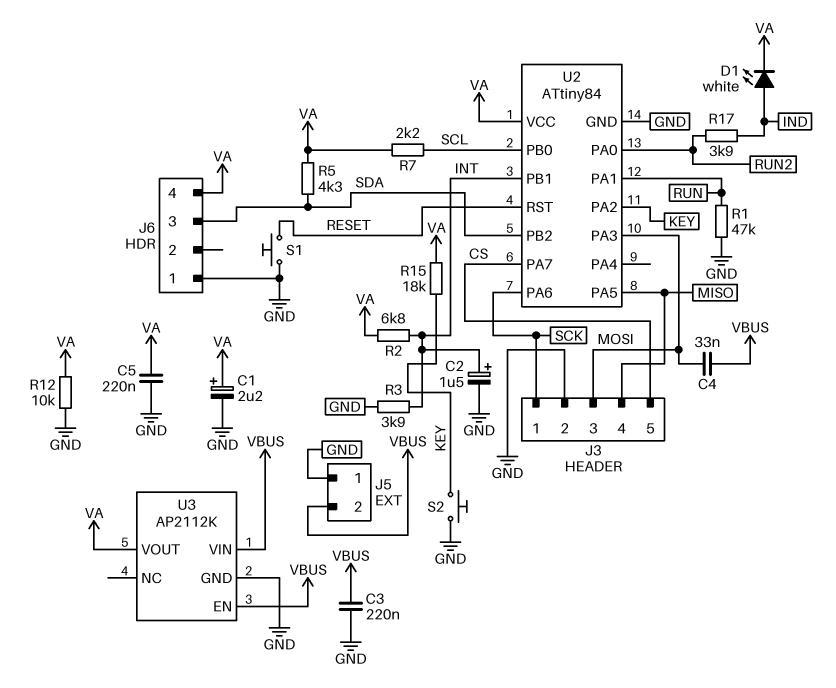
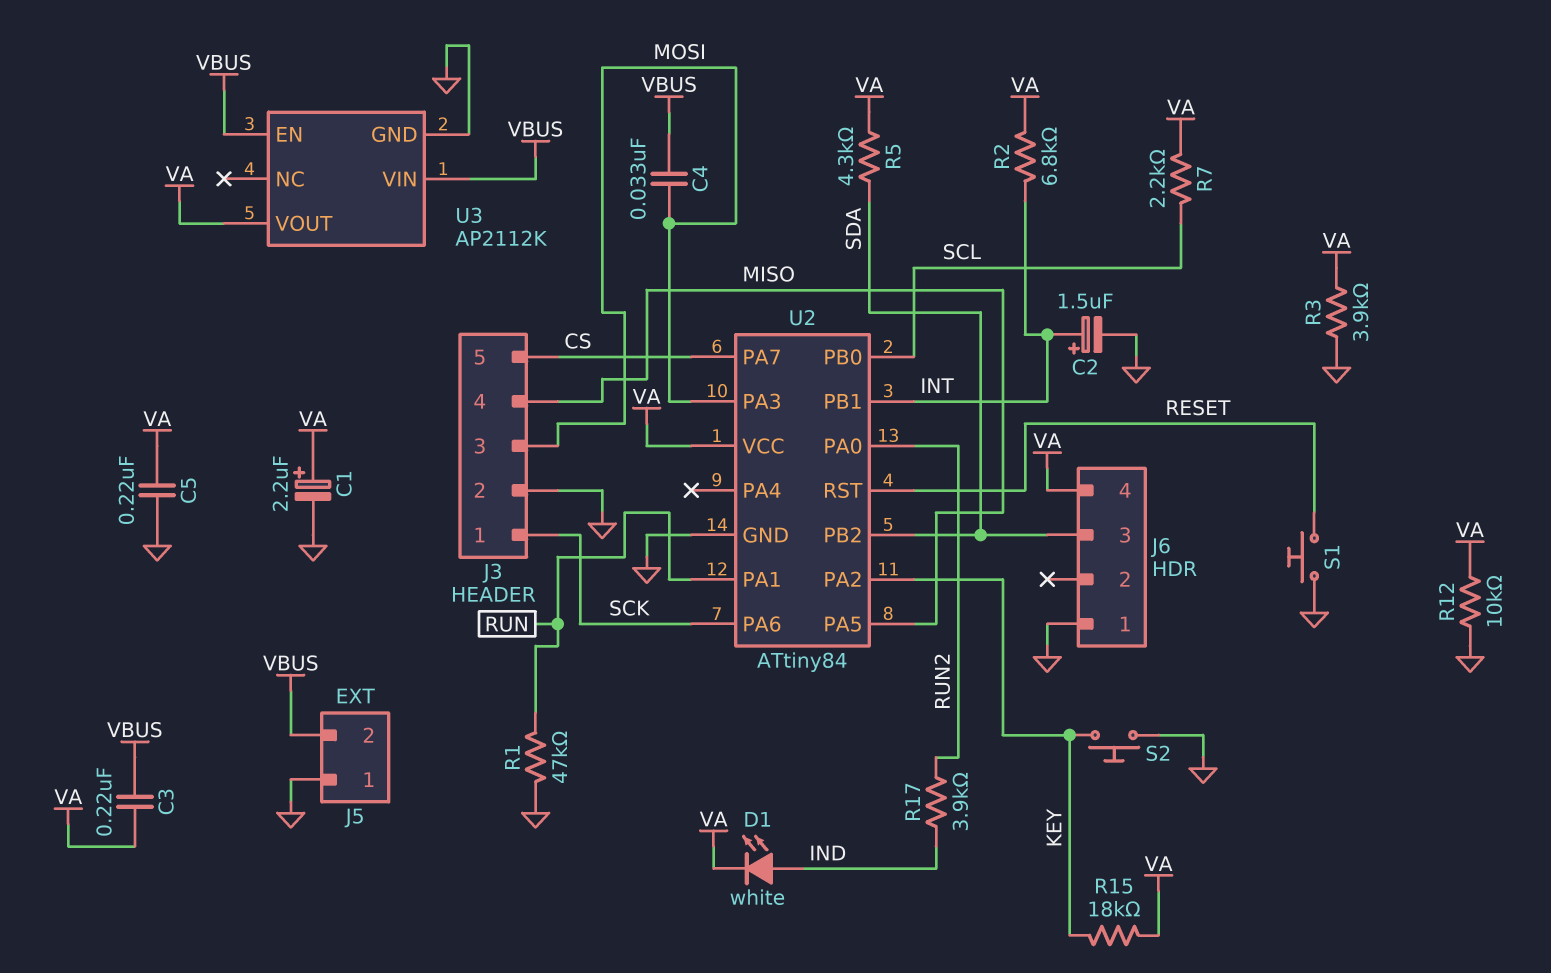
C3: 220nF (GND, VBUS) -> 220nF (VA, VBUS)
R3: 3.9k (GND, INT) -> 3.9k (GND, VA)

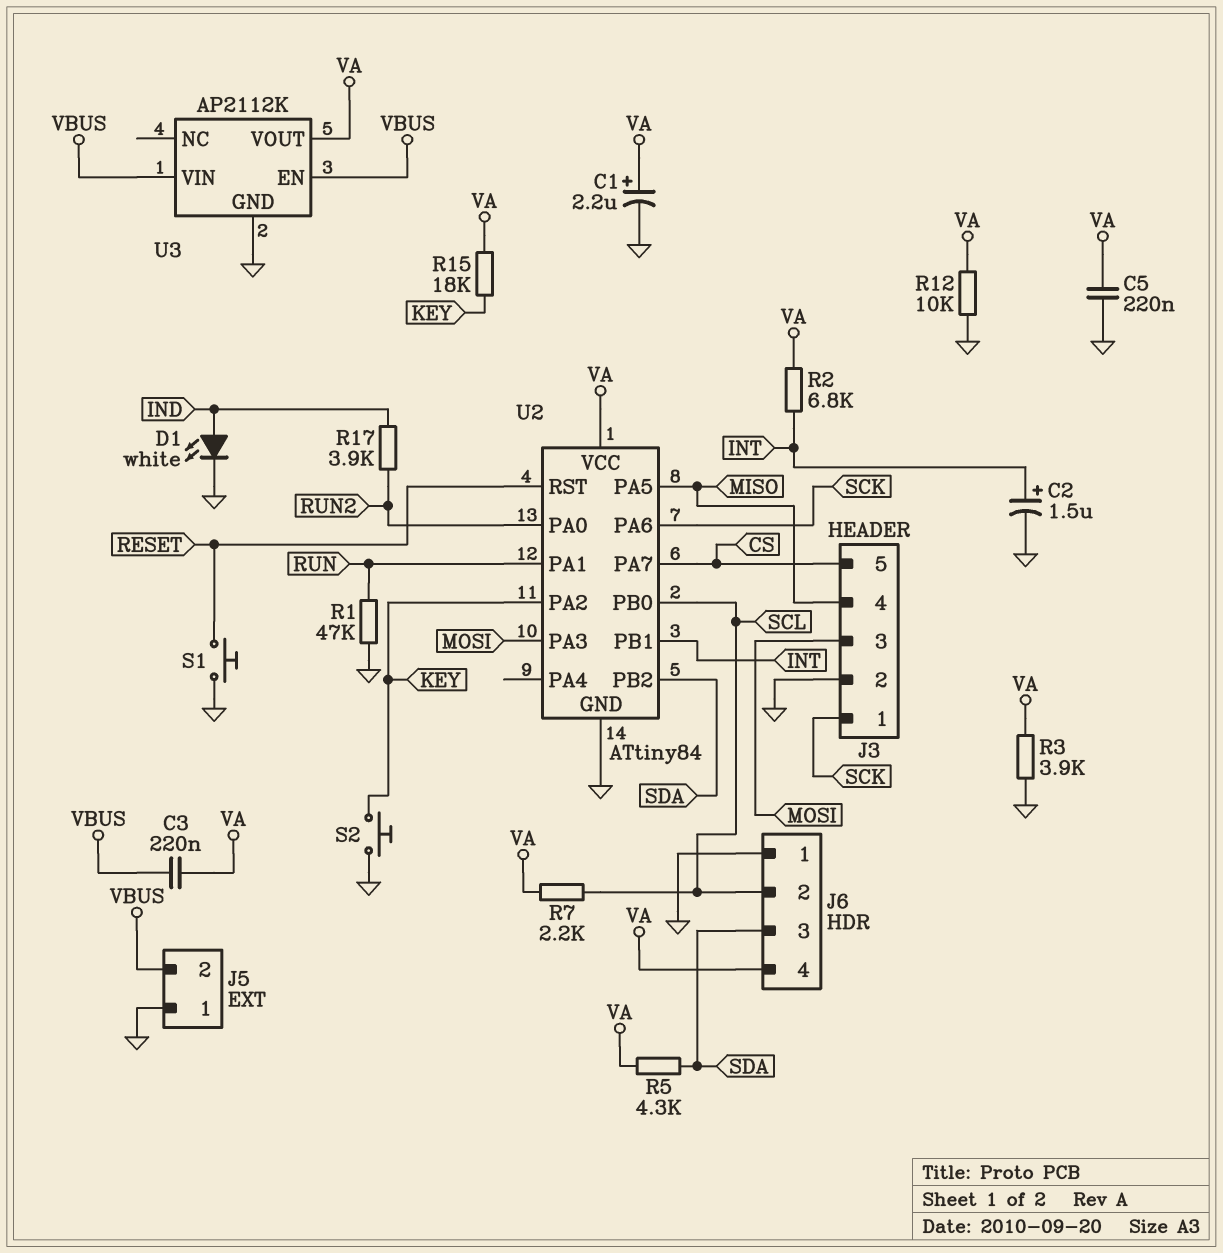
C4: 33nF (MOSI, VBUS) -> none
D1: LED white (A IND, K VA) -> LED white (A IND, K GND)
J6 pin 2: none -> SCL

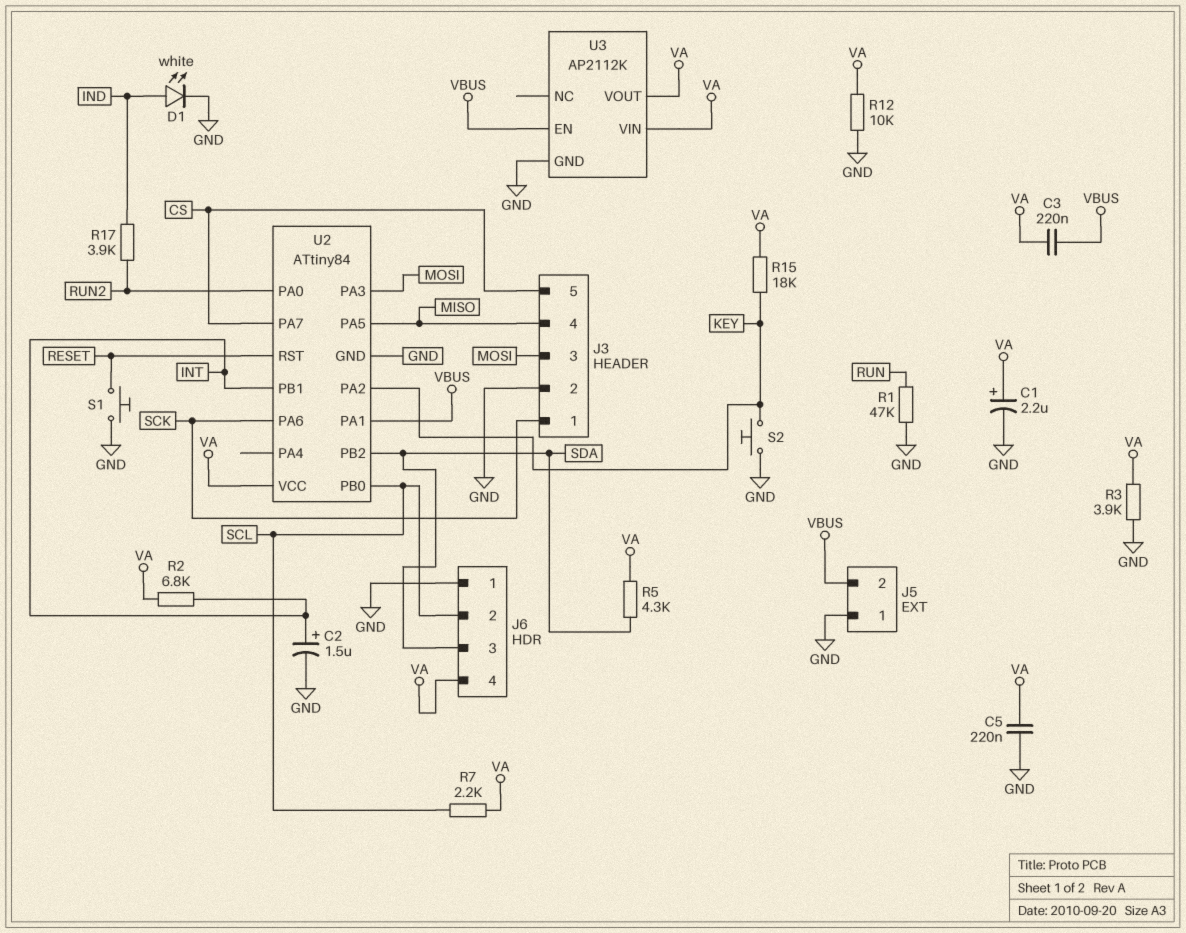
U2 pin PA1: RUN -> VBUS
U3 pin VIN: VBUS -> VA

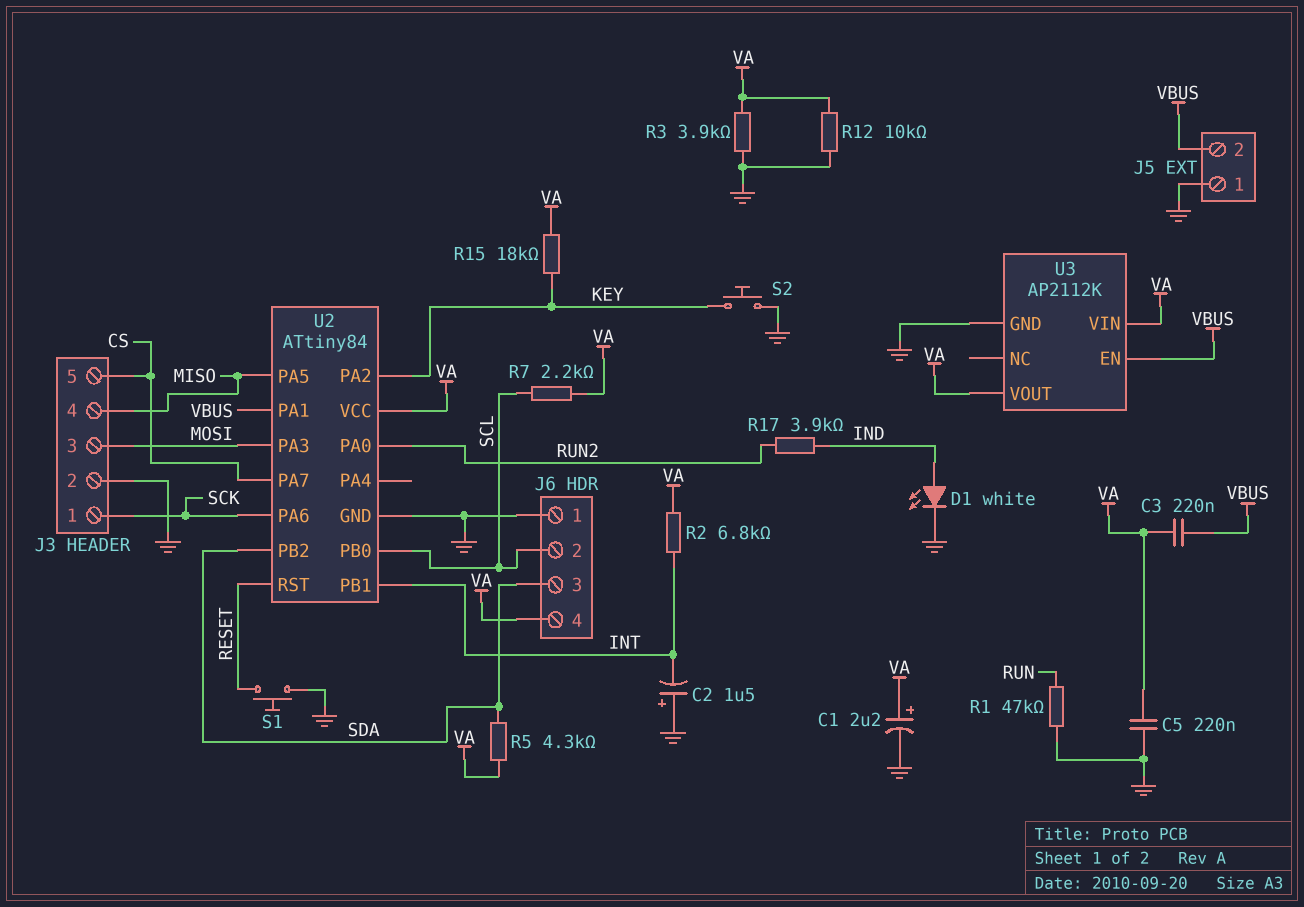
C2: 1.5uF (plus INT, minus GND) -> 1.5uF (plus GND, minus INT)

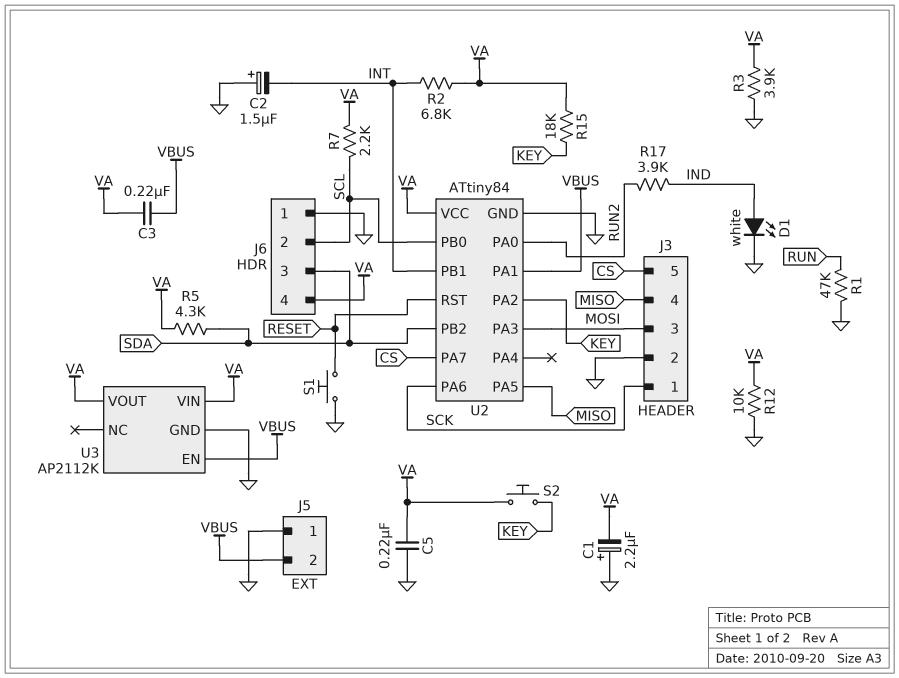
C1: 2.2uF (plus VA, minus GND) -> 2.2uF (plus GND, minus VA)
S2: button (GND, KEY) -> button (KEY, VA)

